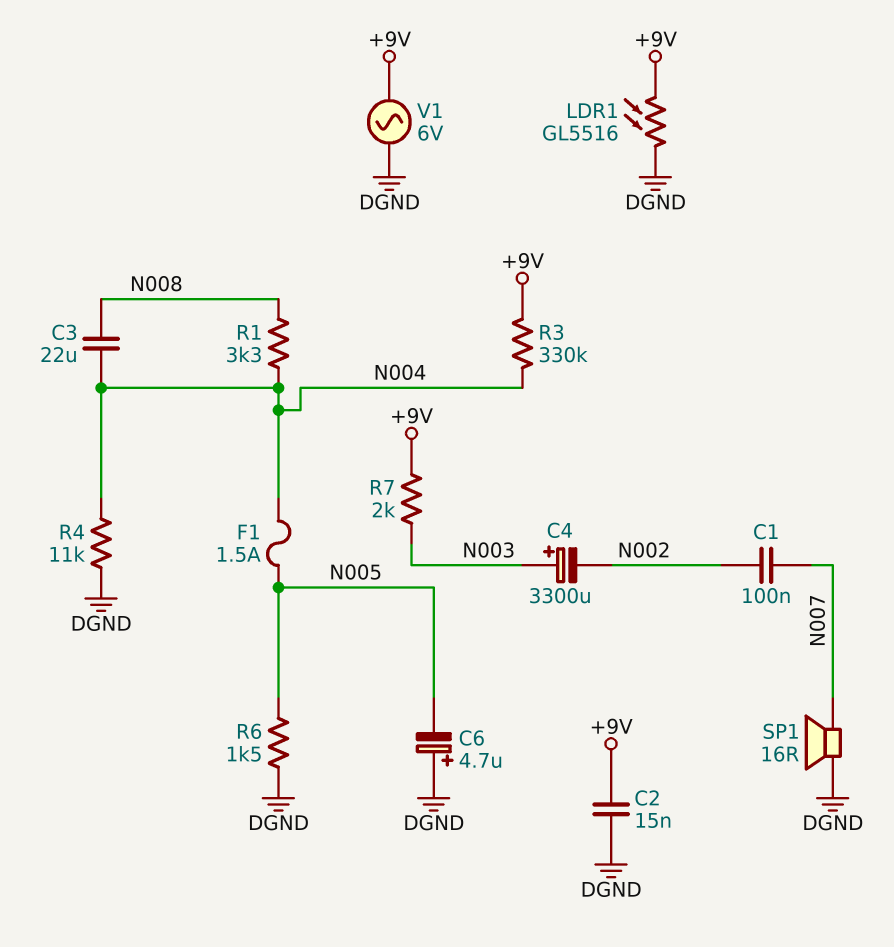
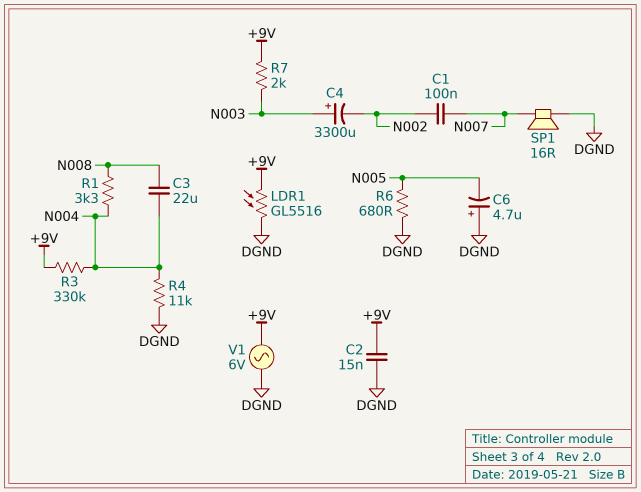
F1: 1.5A (N004, N005) -> none
R6: 1.5k (DGND, N005) -> 680 (DGND, N005)

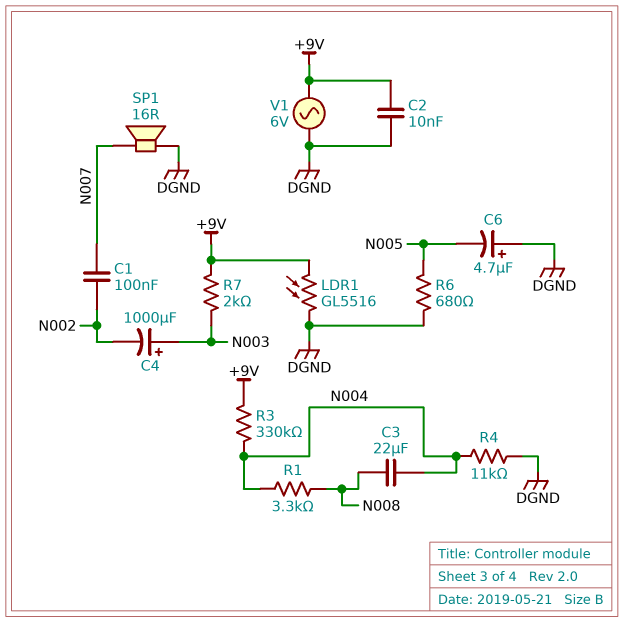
C2: 15nF (+9V, DGND) -> 10nF (+9V, DGND)
C4: 3300uF (plus N003, minus N002) -> 1000uF (plus N003, minus N002)

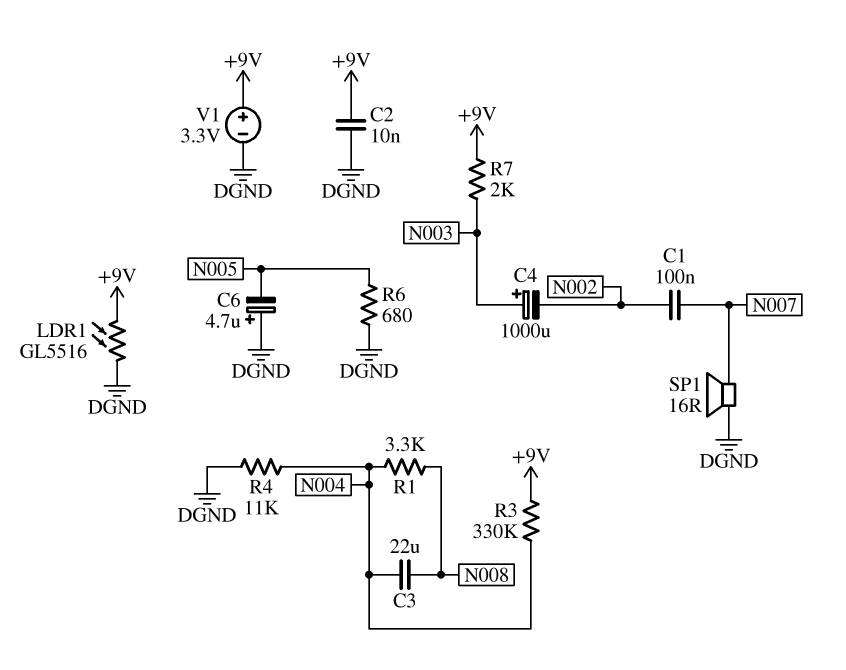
V1: AC 6V (+9V, DGND) -> 3.3V (plus +9V, minus DGND)

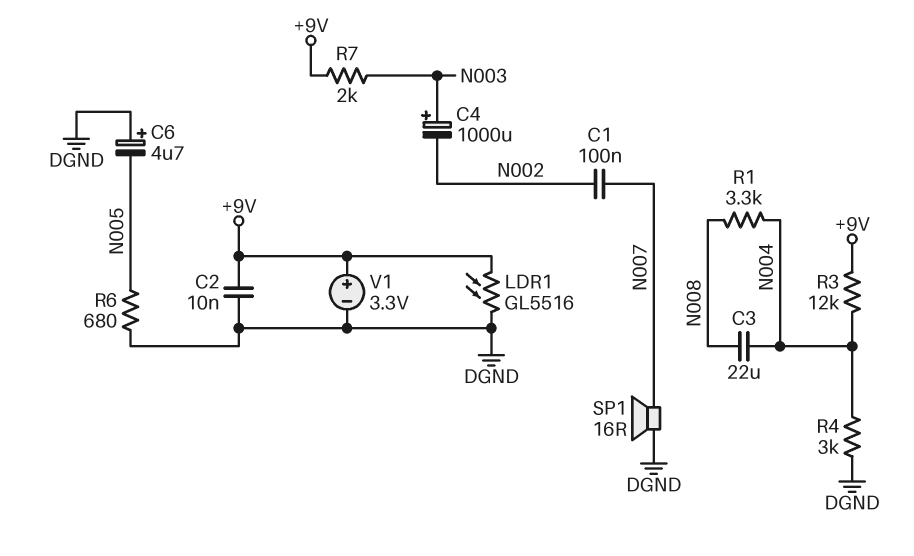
R3: 330k (+9V, N004) -> 12k (+9V, N004)
R4: 11k (DGND, N004) -> 3k (DGND, N004)

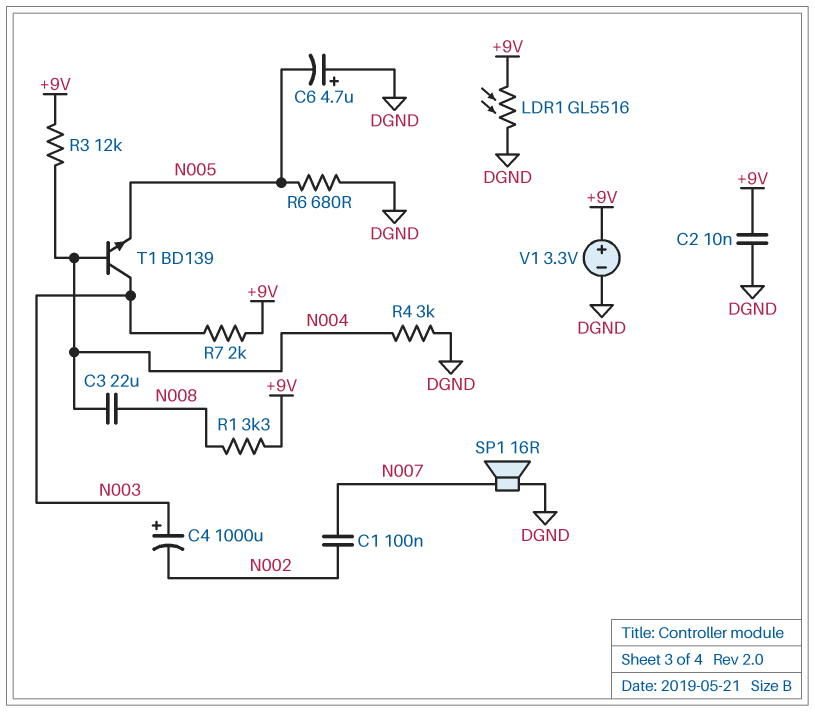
R1: 3.3k (N004, N008) -> 3.3k (+9V, N008)
T1: none -> NPN BD139 (B N004, C N003, E N005)

